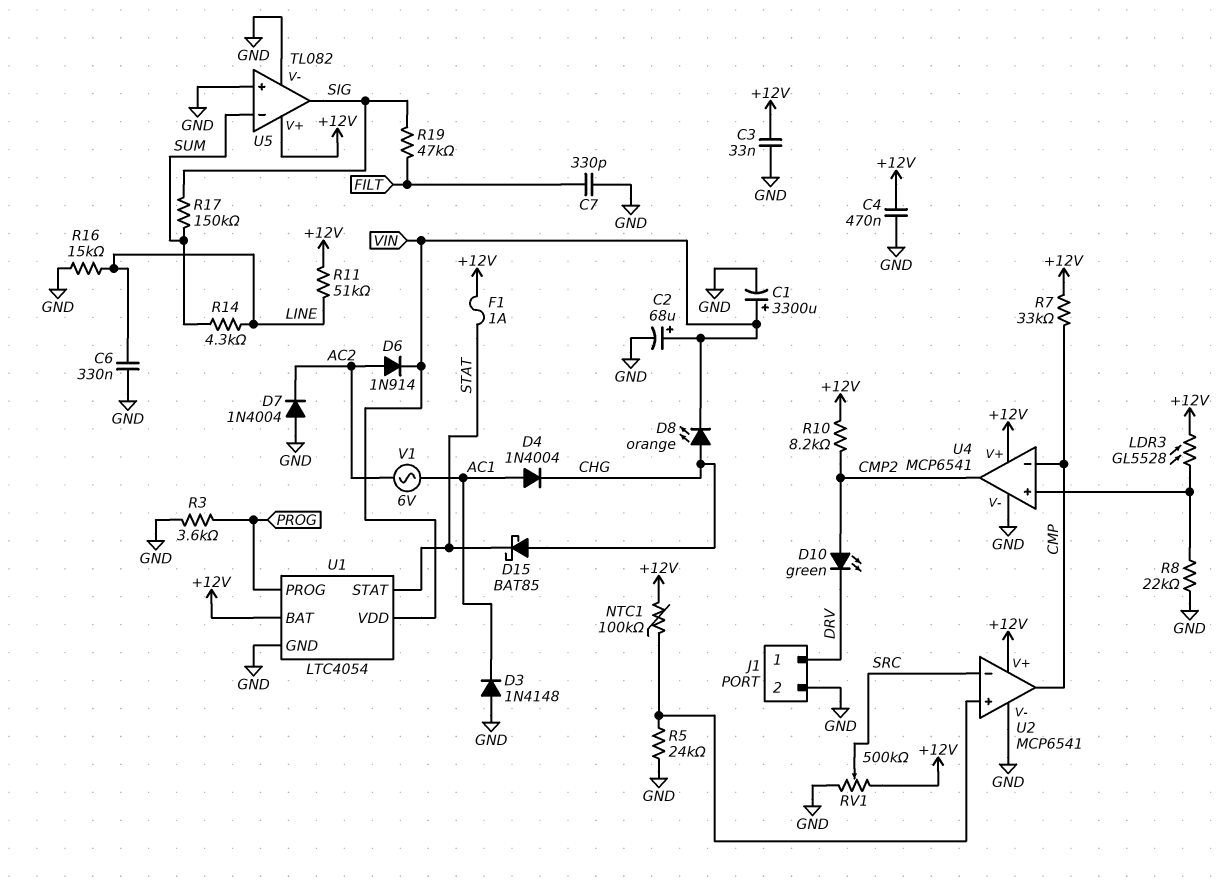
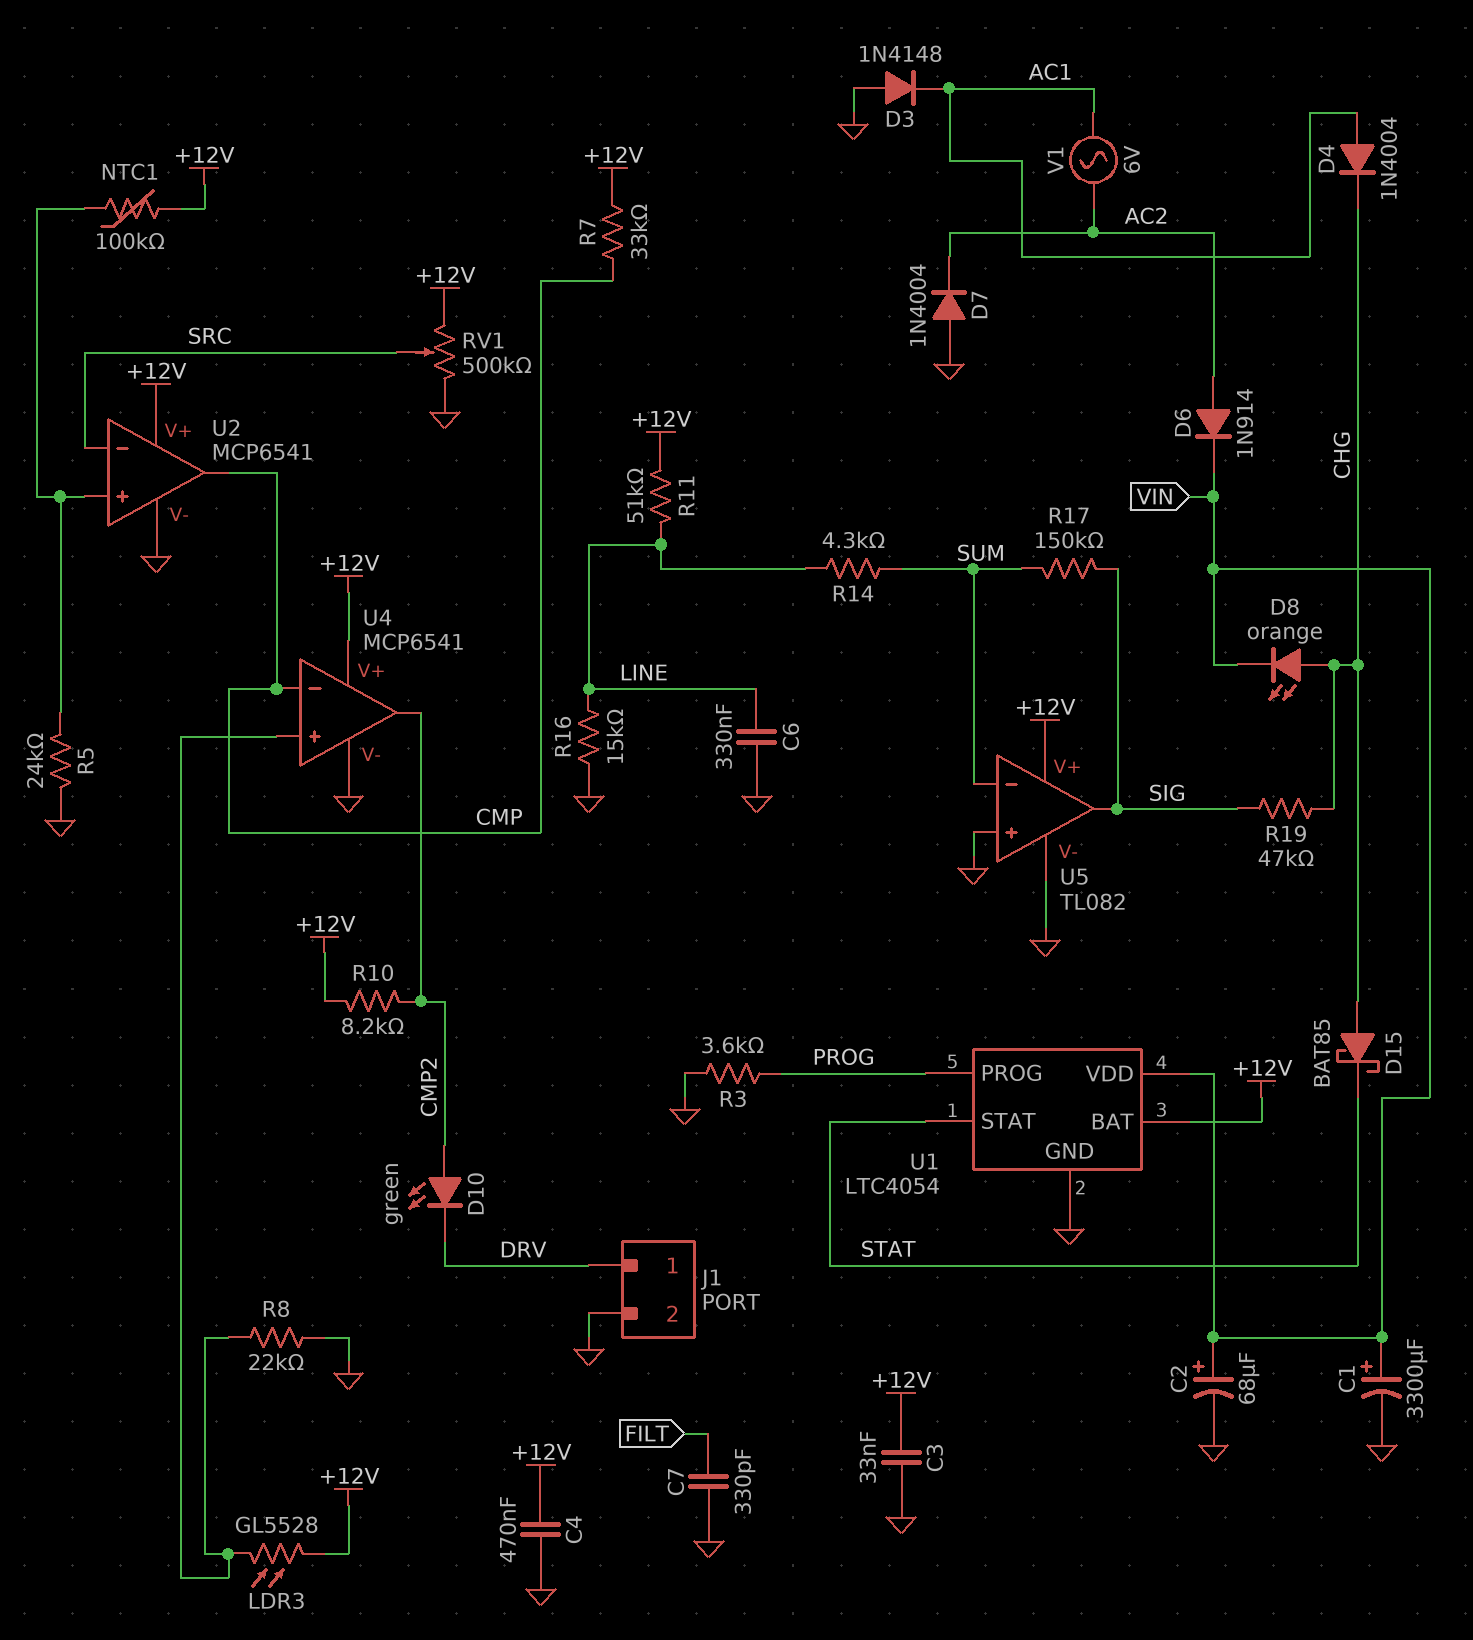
F1: 1A (+12V, STAT) -> none
R19: 47k (FILT, SIG) -> 47k (CHG, SIG)

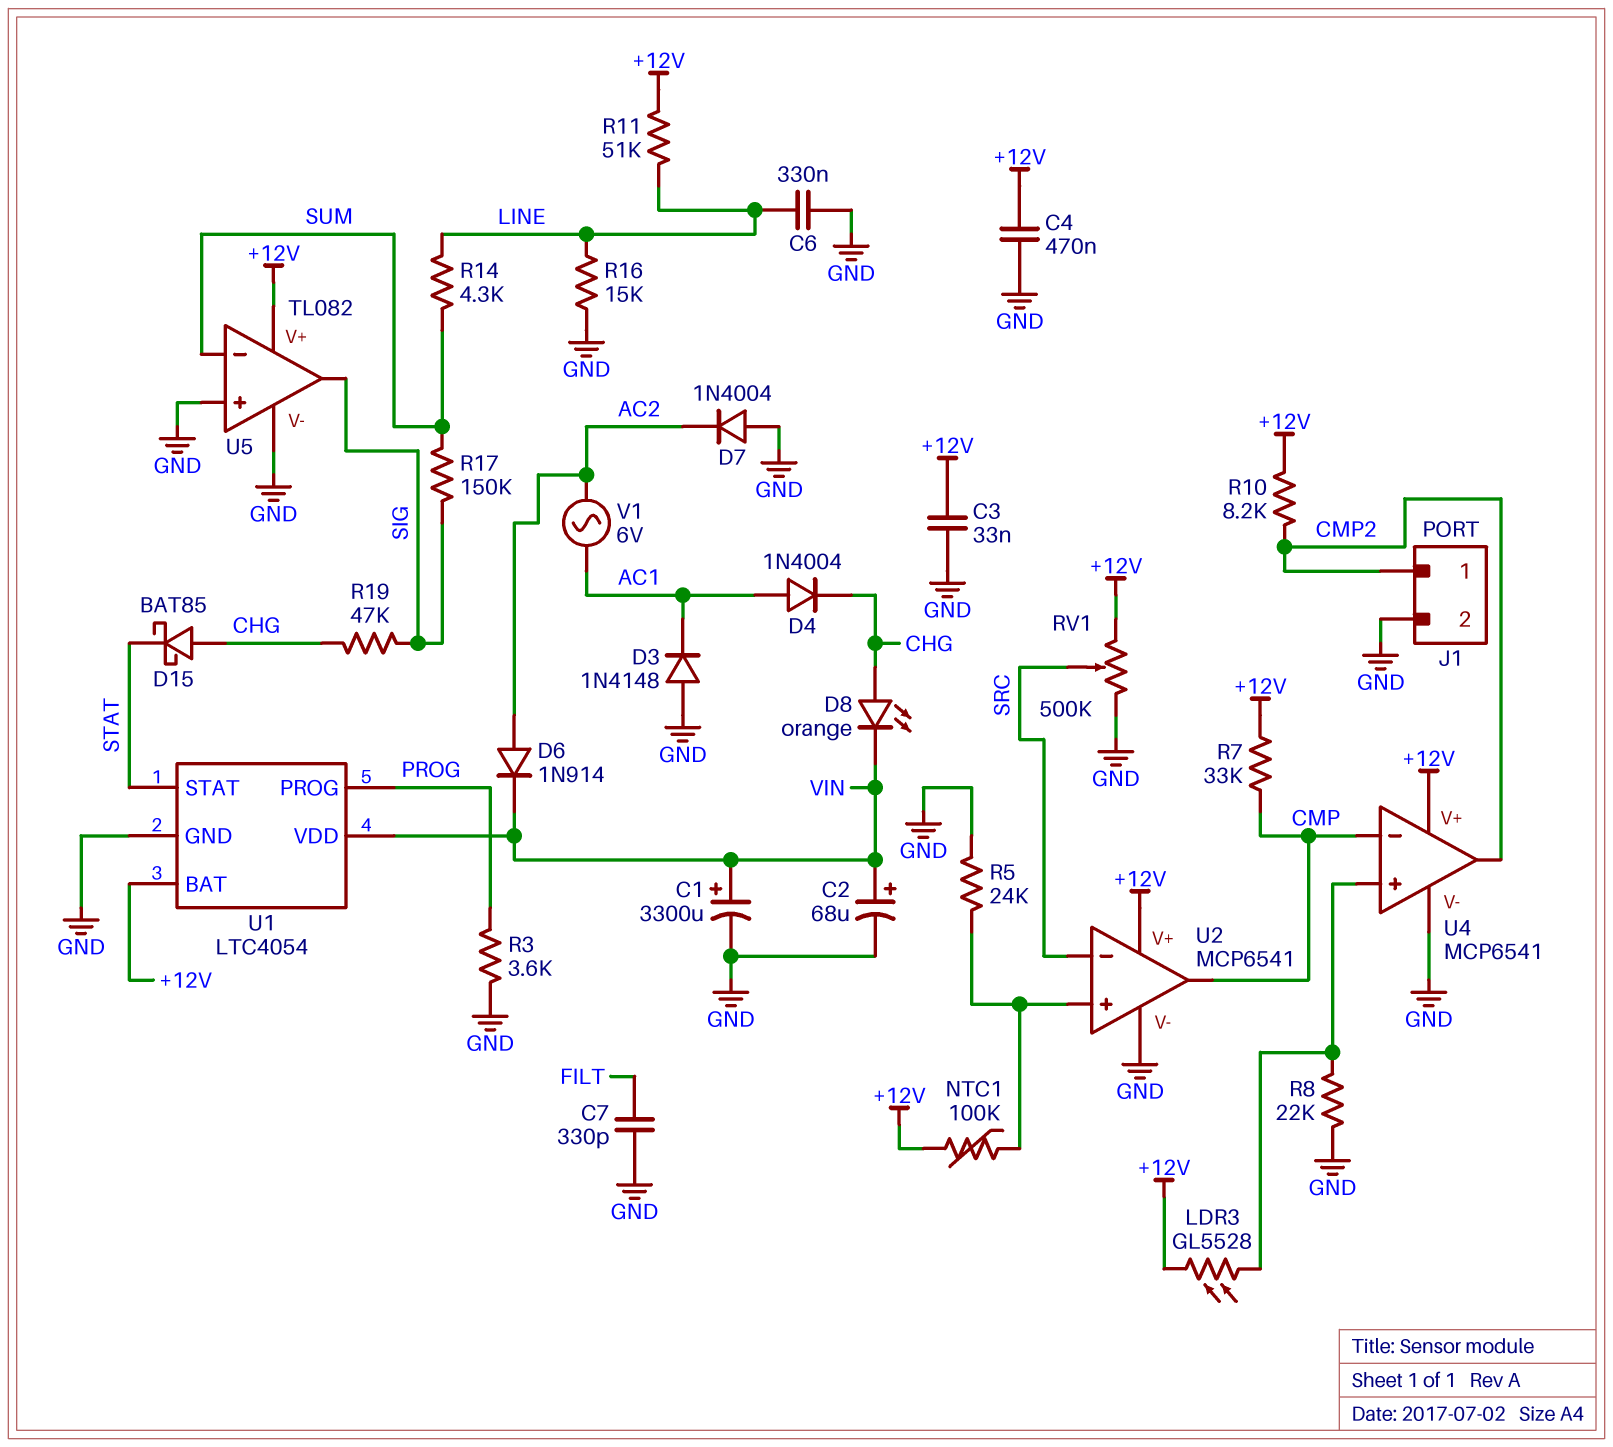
D10: LED green (A CMP2, K DRV) -> none
J1 pin 1: DRV -> CMP2

